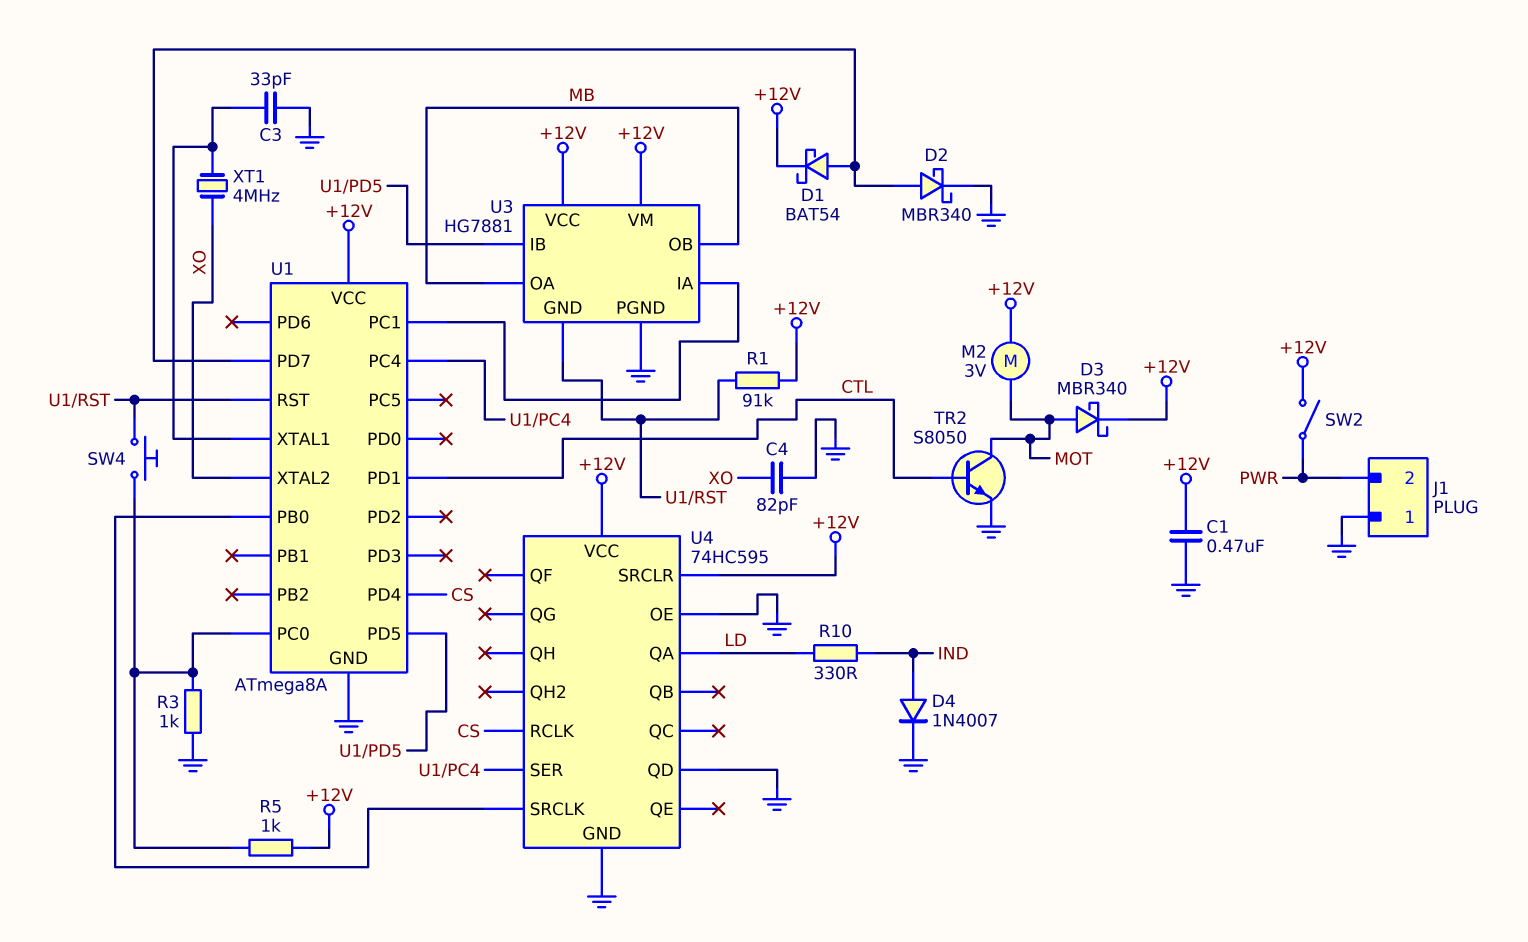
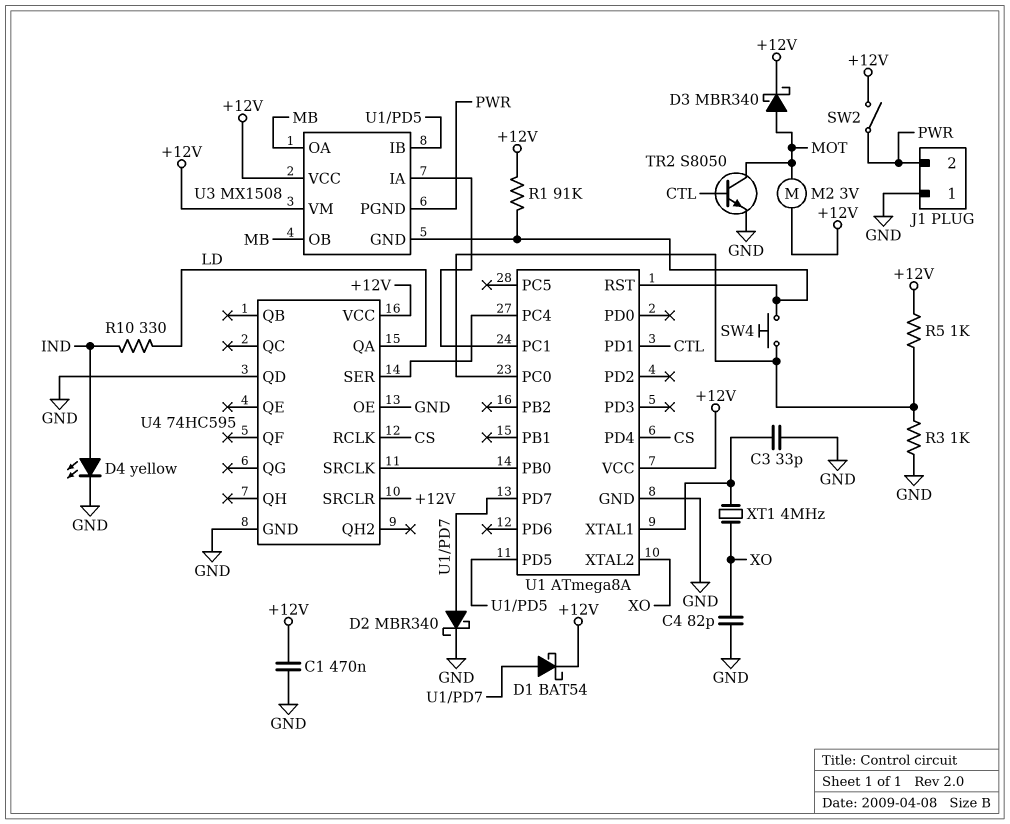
D4: diode 1N4007 (A IND, K GND) -> LED yellow (A IND, K GND)
U3: HG7881 -> MX1508
U3 pin PGND: GND -> PWR

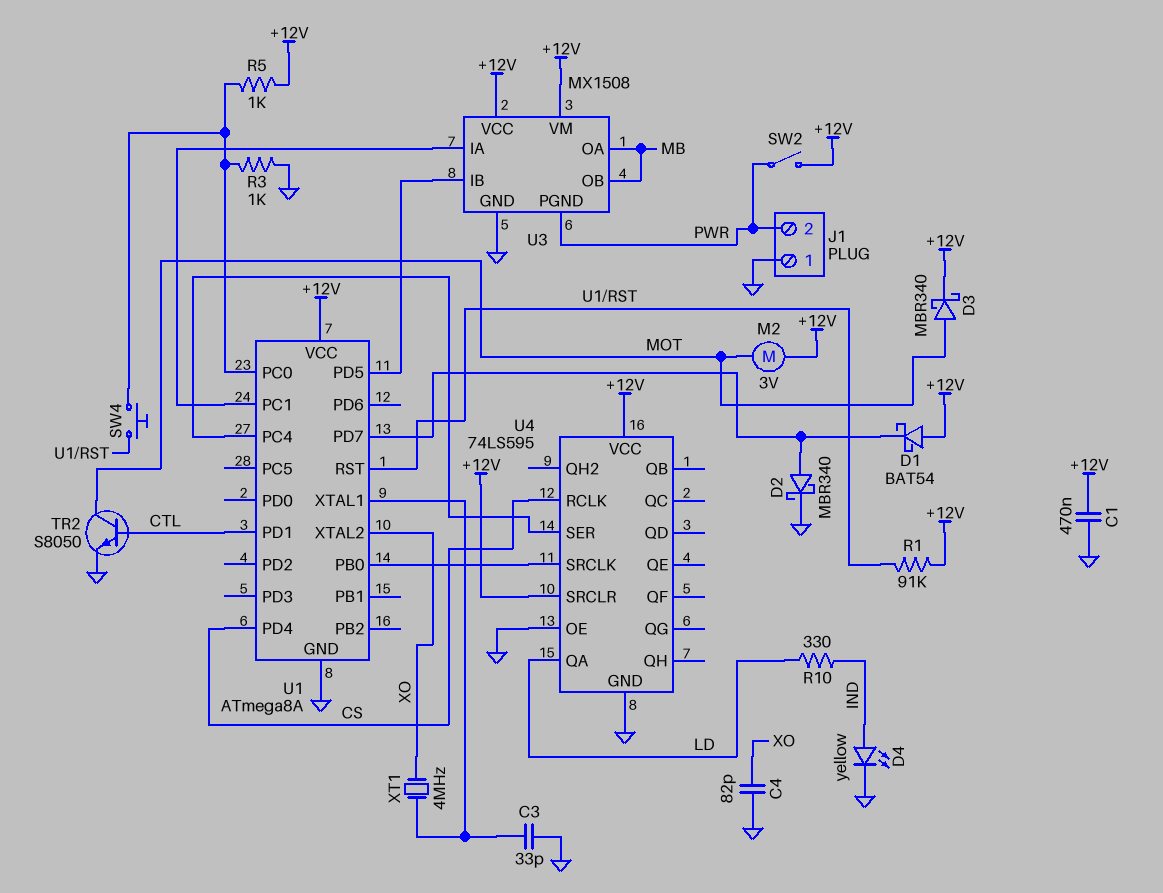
D1: schottky BAT54 (A U1/PD7, K +12V) -> schottky BAT54 (A +12V, K U1/PD7)
U3 pin GND: U1/RST -> GND
U4: 74HC595 -> 74LS595
U4 pin QD: GND -> none

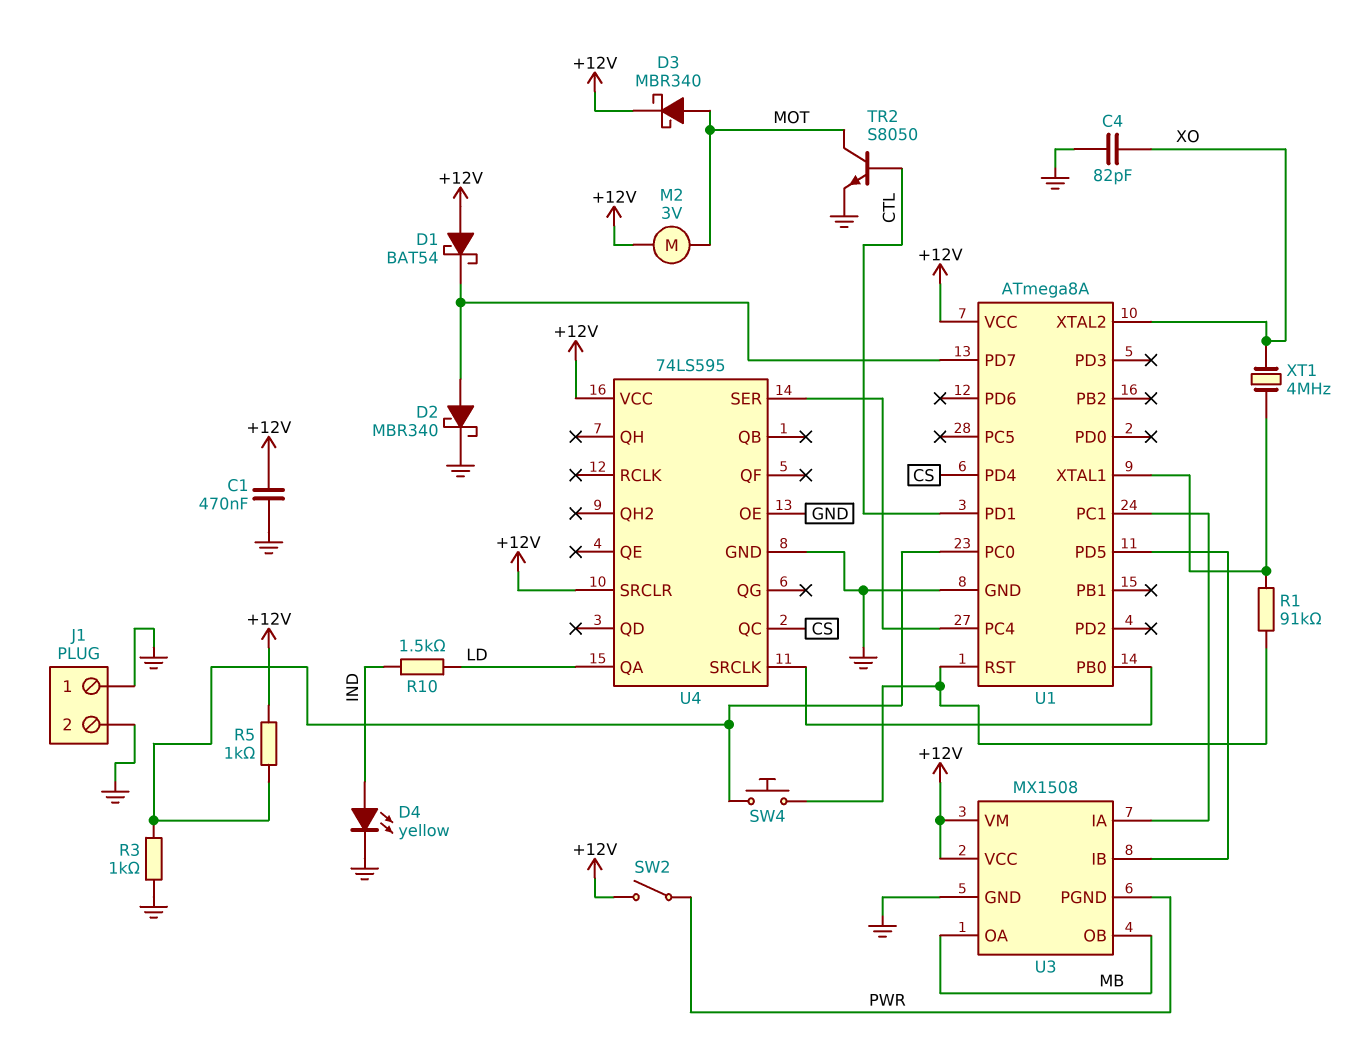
C3: 33pF (GND, U1/XTAL1) -> none
J1 pin 2: PWR -> GND
R1: 91k (+12V, U1/RST) -> 91k (U1/RST, U1/XTAL1)
R10: 330 (IND, LD) -> 1.5k (IND, LD)
U4 pin QC: none -> CS
U4 pin RCLK: CS -> none

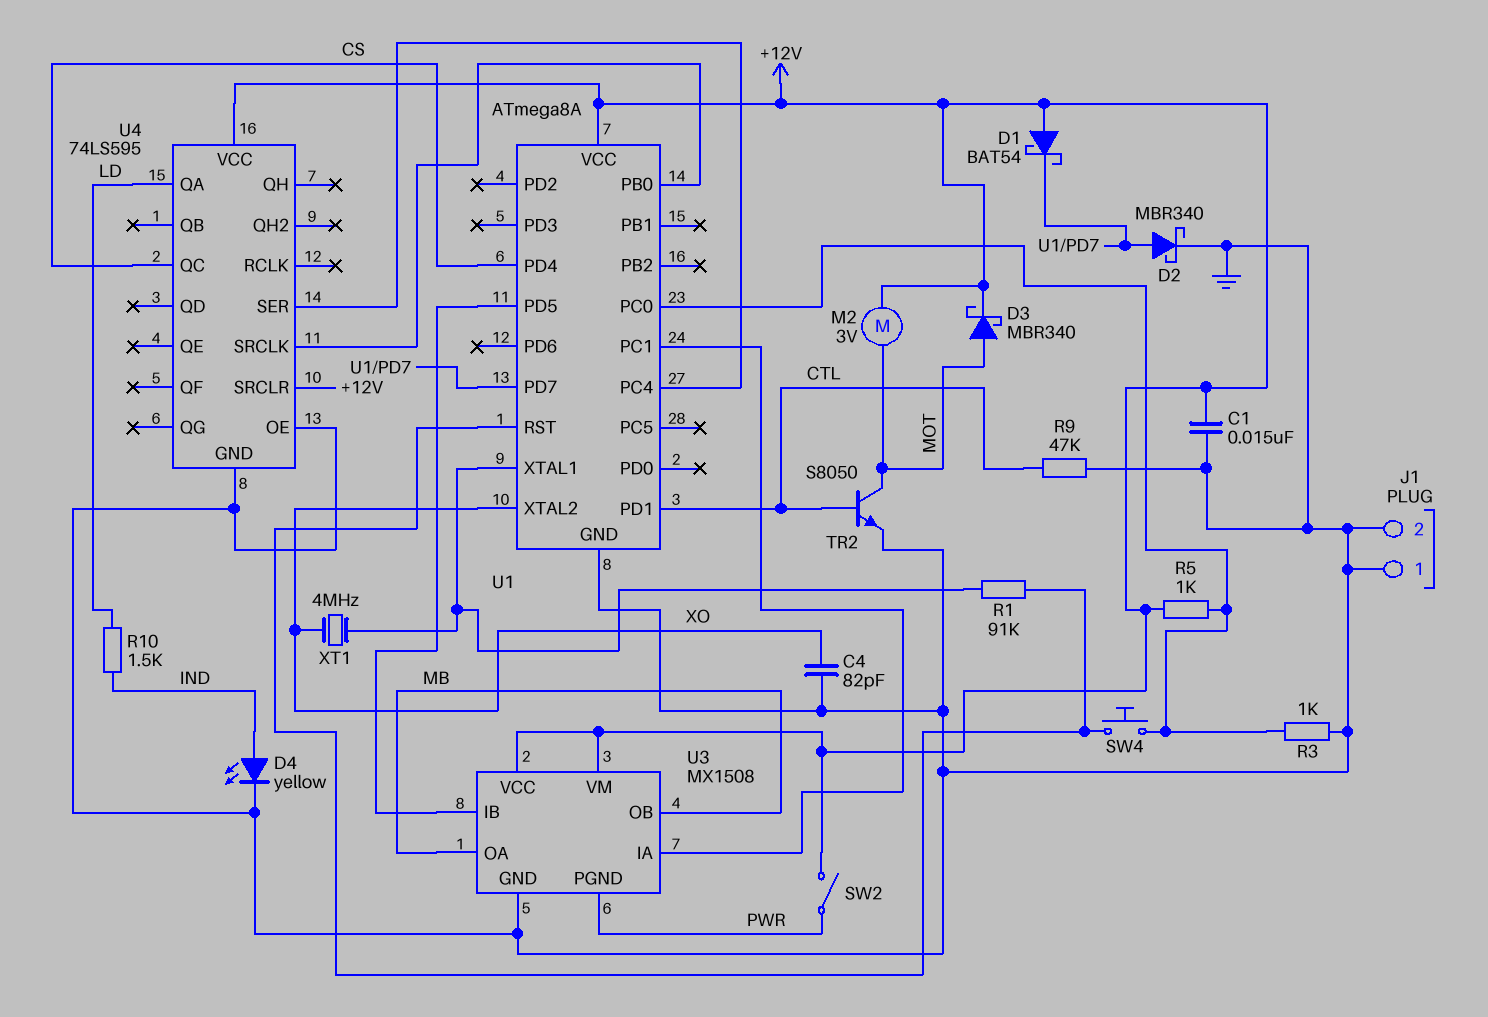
C1: 470nF (+12V, GND) -> 15nF (+12V, GND)
R9: none -> 47k (CTL, GND)

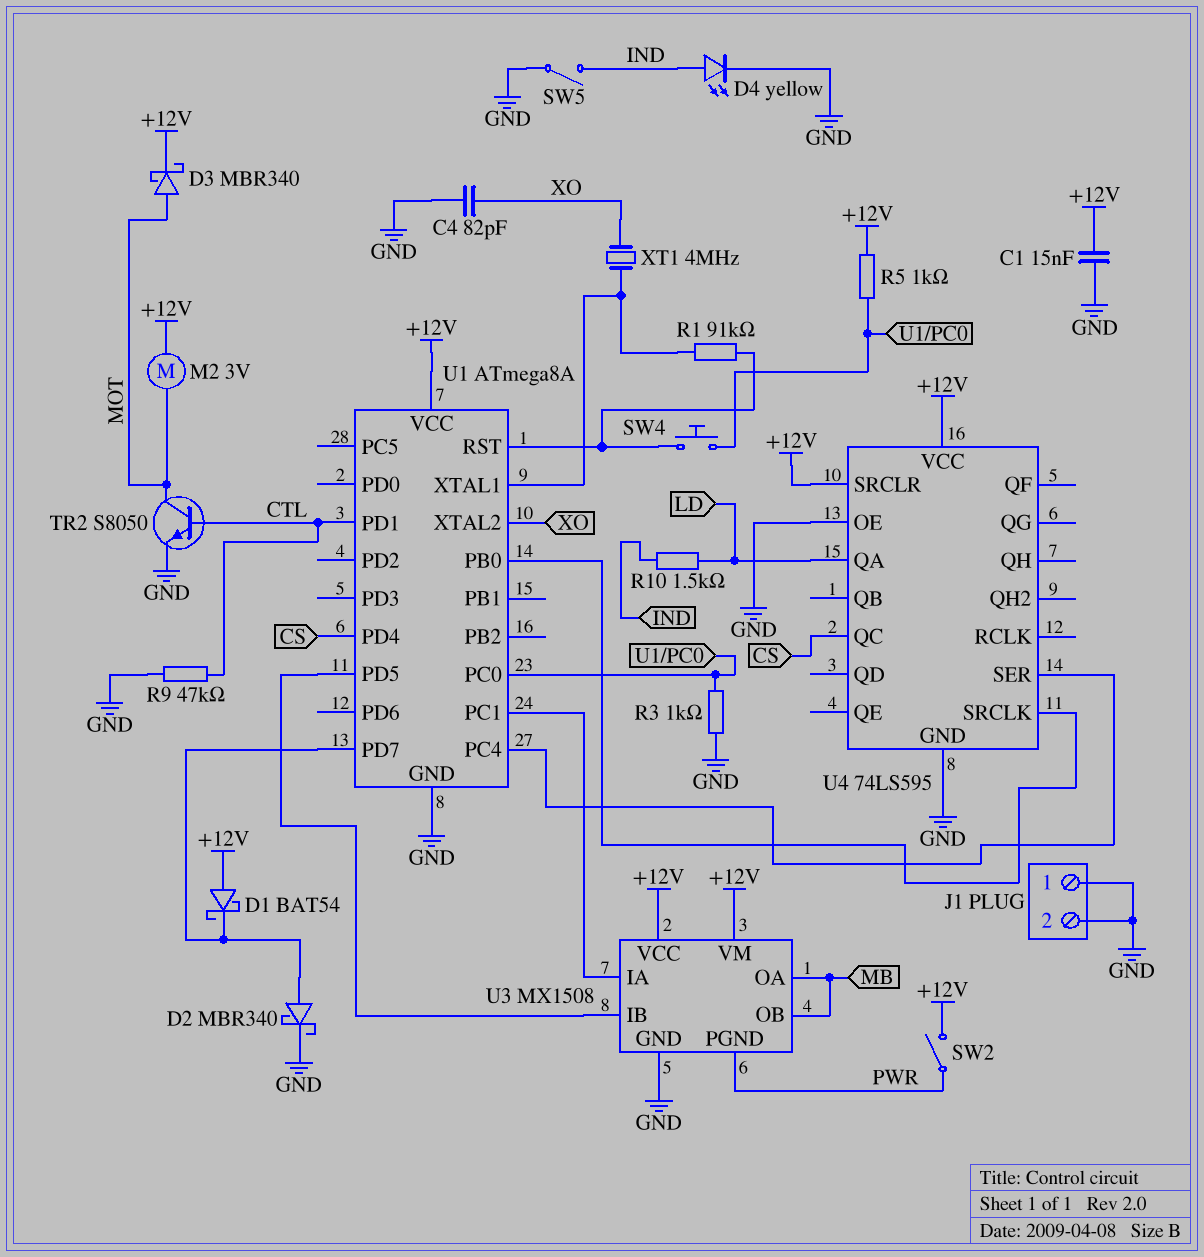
SW5: none -> switch (GND, IND)

